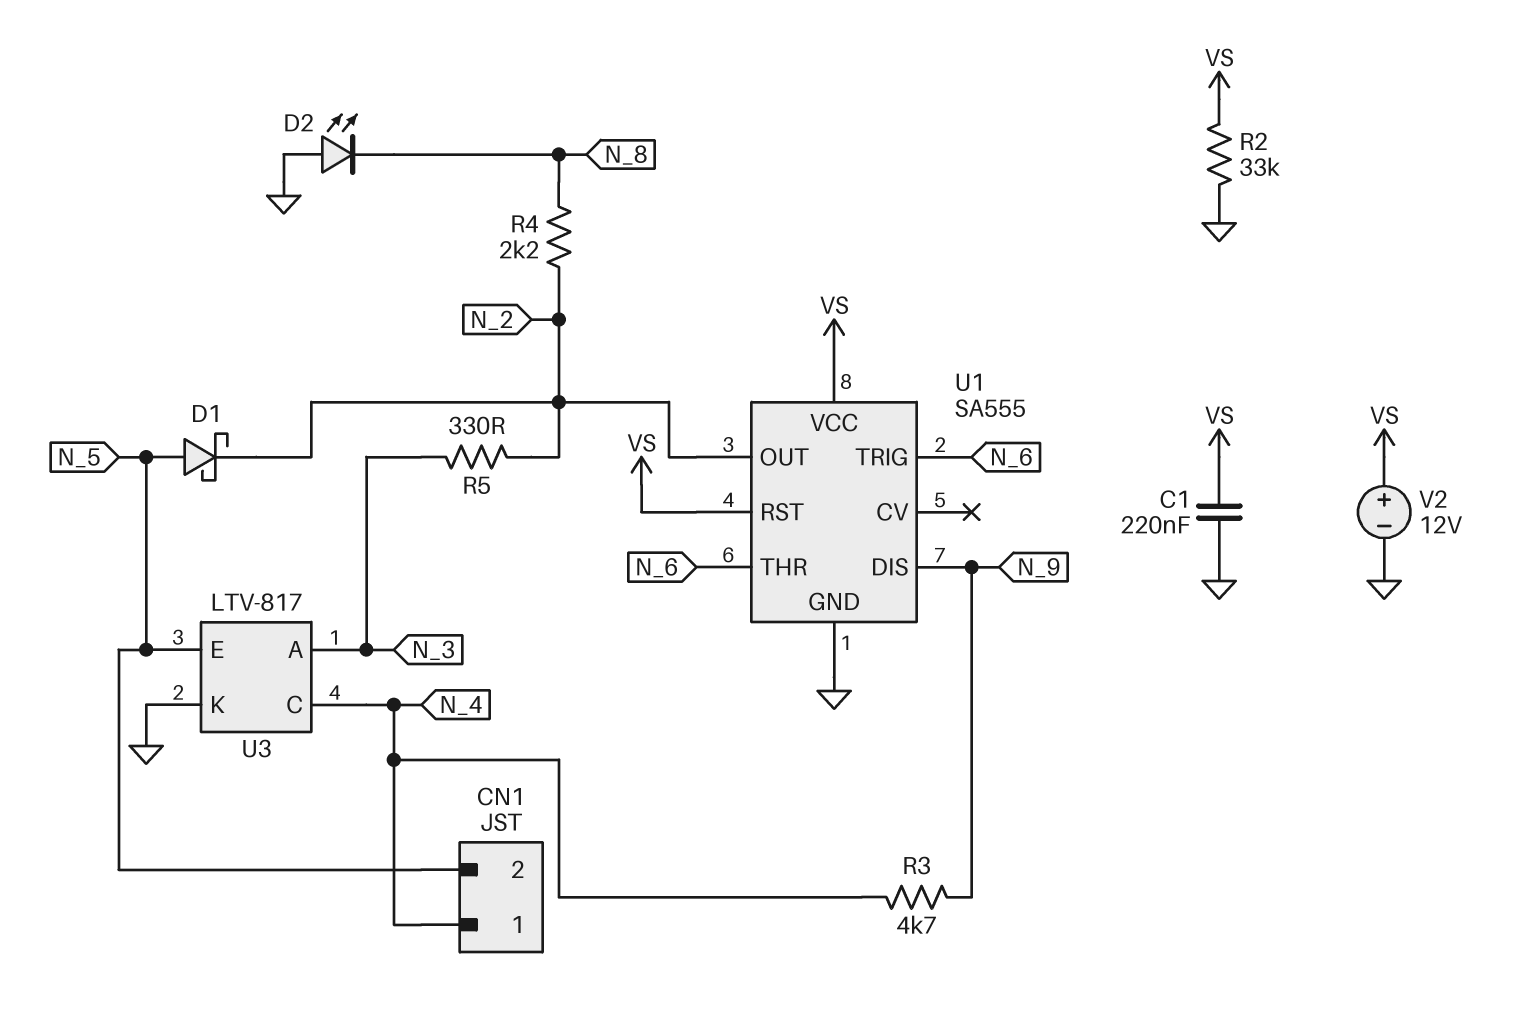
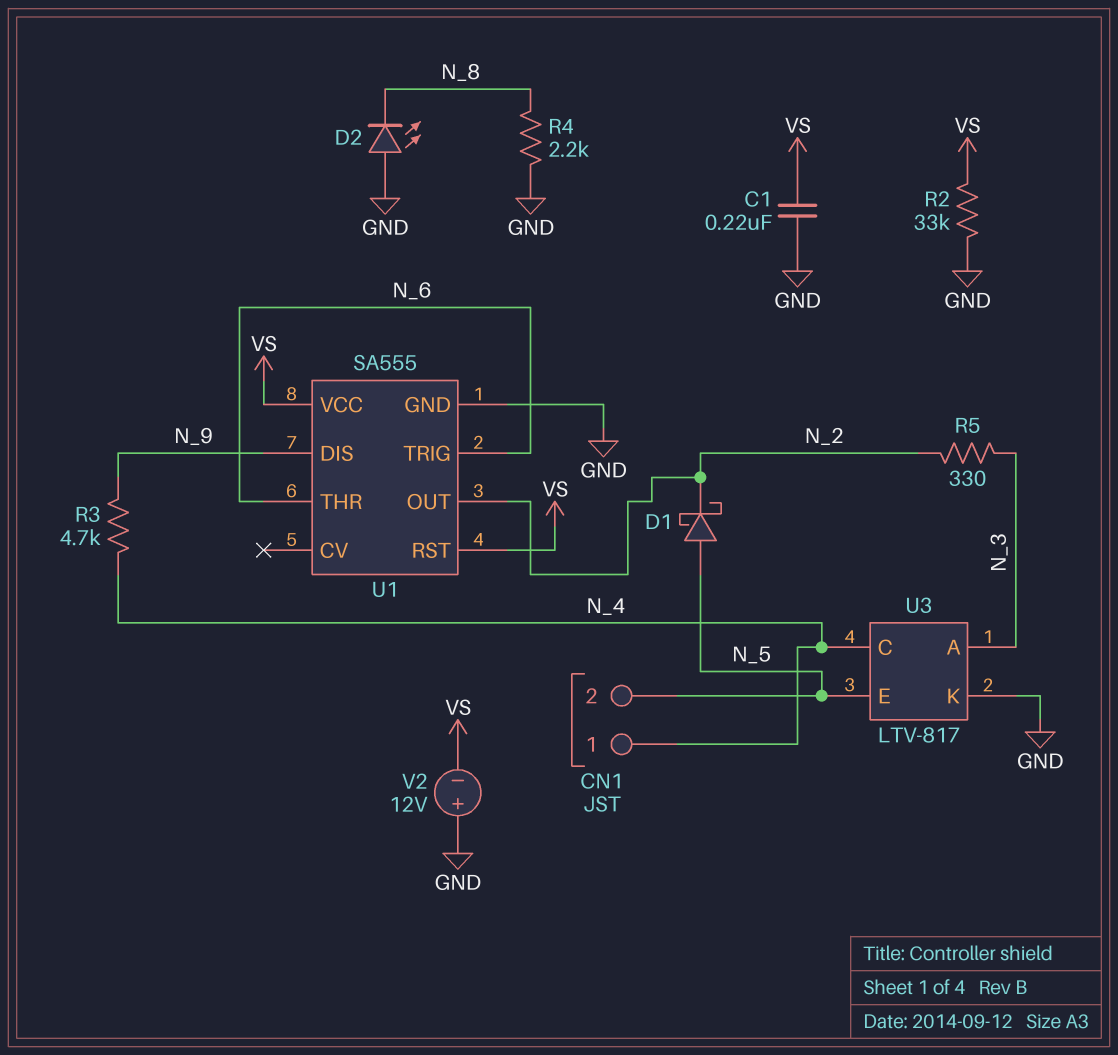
R4: 2.2k (N_2, N_8) -> 2.2k (GND, N_8)
V2: 12V (plus VS, minus GND) -> 12V (plus GND, minus VS)

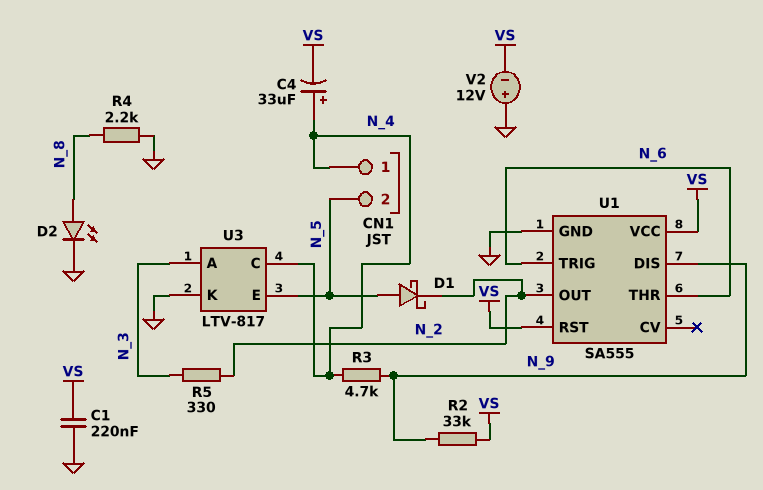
C4: none -> 33uF (plus N_4, minus VS)
D2: LED (A GND, K N_8) -> LED (A N_8, K GND)
R2: 33k (GND, VS) -> 33k (N_9, VS)

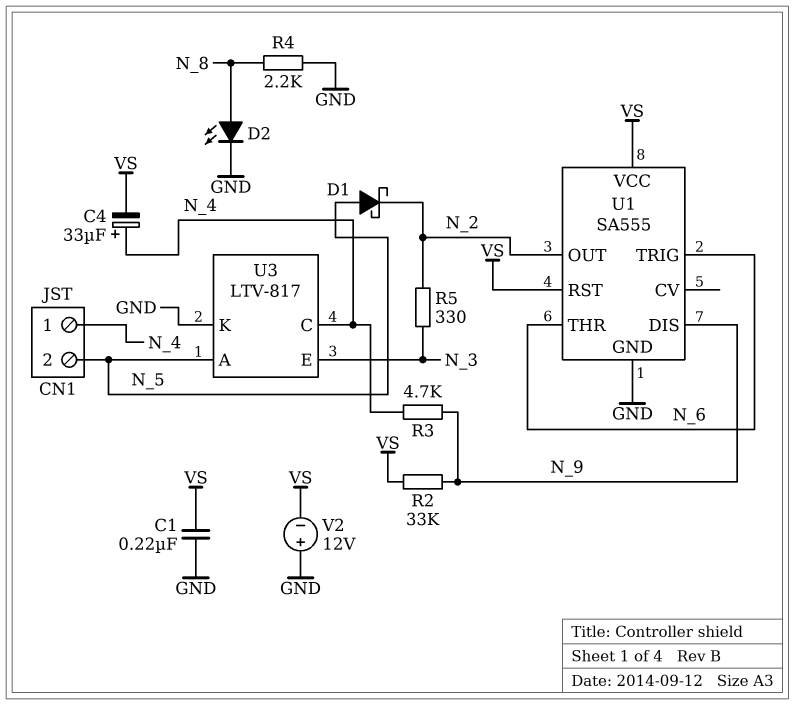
U3 pin A: N_3 -> N_5
U3 pin E: N_5 -> N_3

